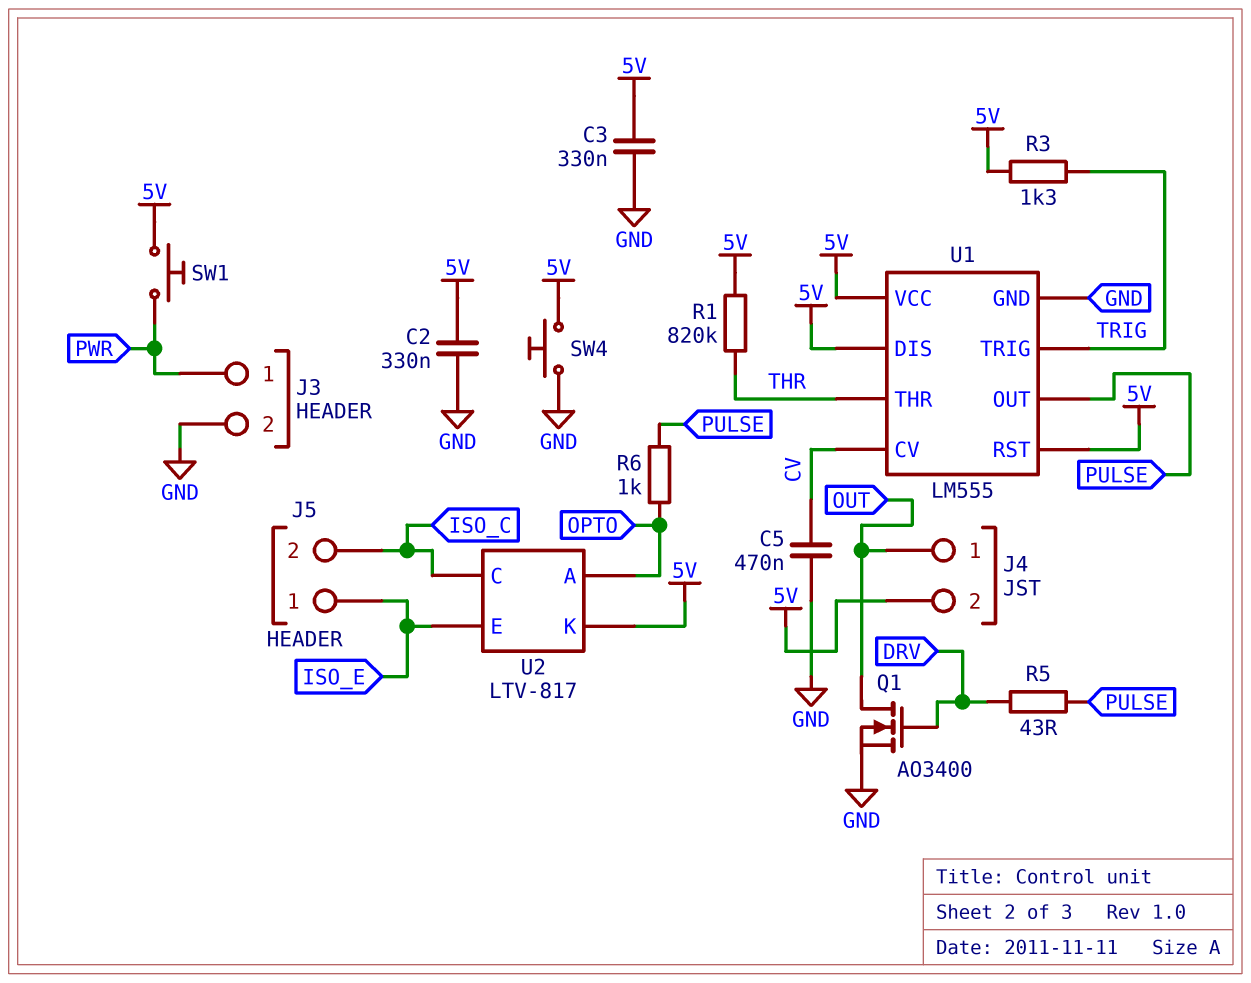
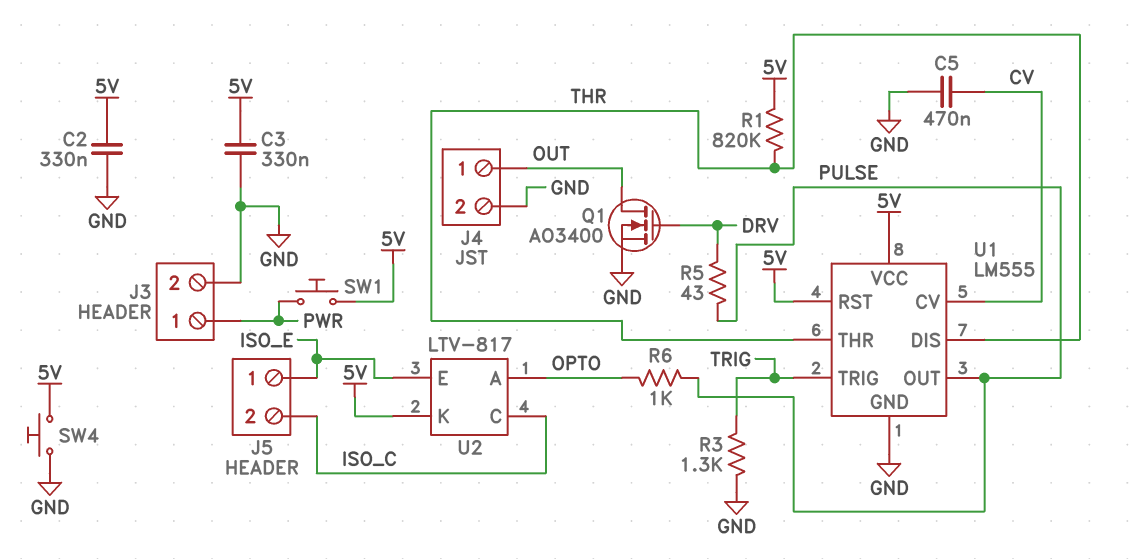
J4 pin 2: 5V -> GND
R3: 1.3k (5V, TRIG) -> 1.3k (GND, TRIG)
U1 pin DIS: 5V -> THR

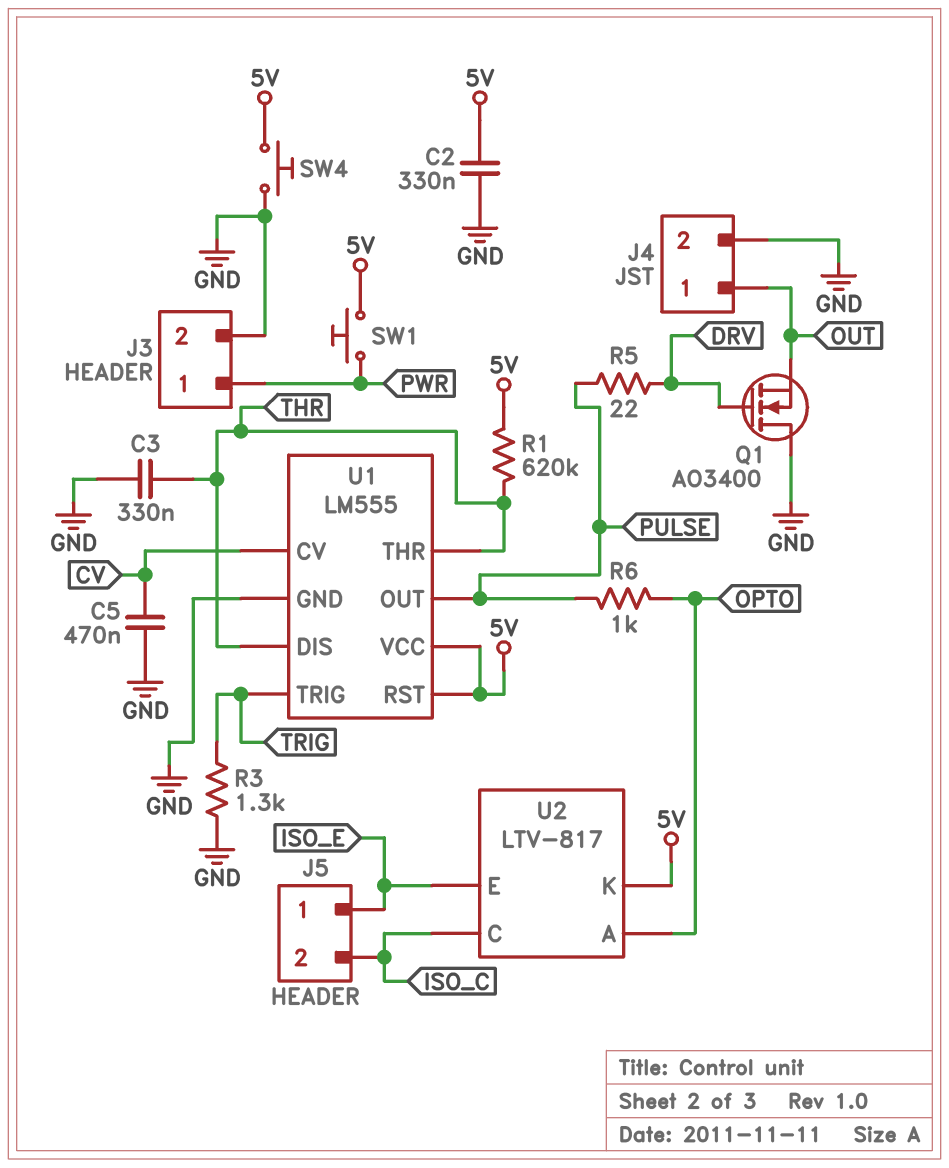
C3: 330nF (5V, GND) -> 330nF (GND, THR)
Q1: NMOS AO3400 (G DRV, D OUT, S GND) -> NMOS AO3400 (G DRV, D GND, S OUT)
R1: 820k (5V, THR) -> 620k (5V, THR)
R5: 43 (DRV, PULSE) -> 22 (DRV, PULSE)

